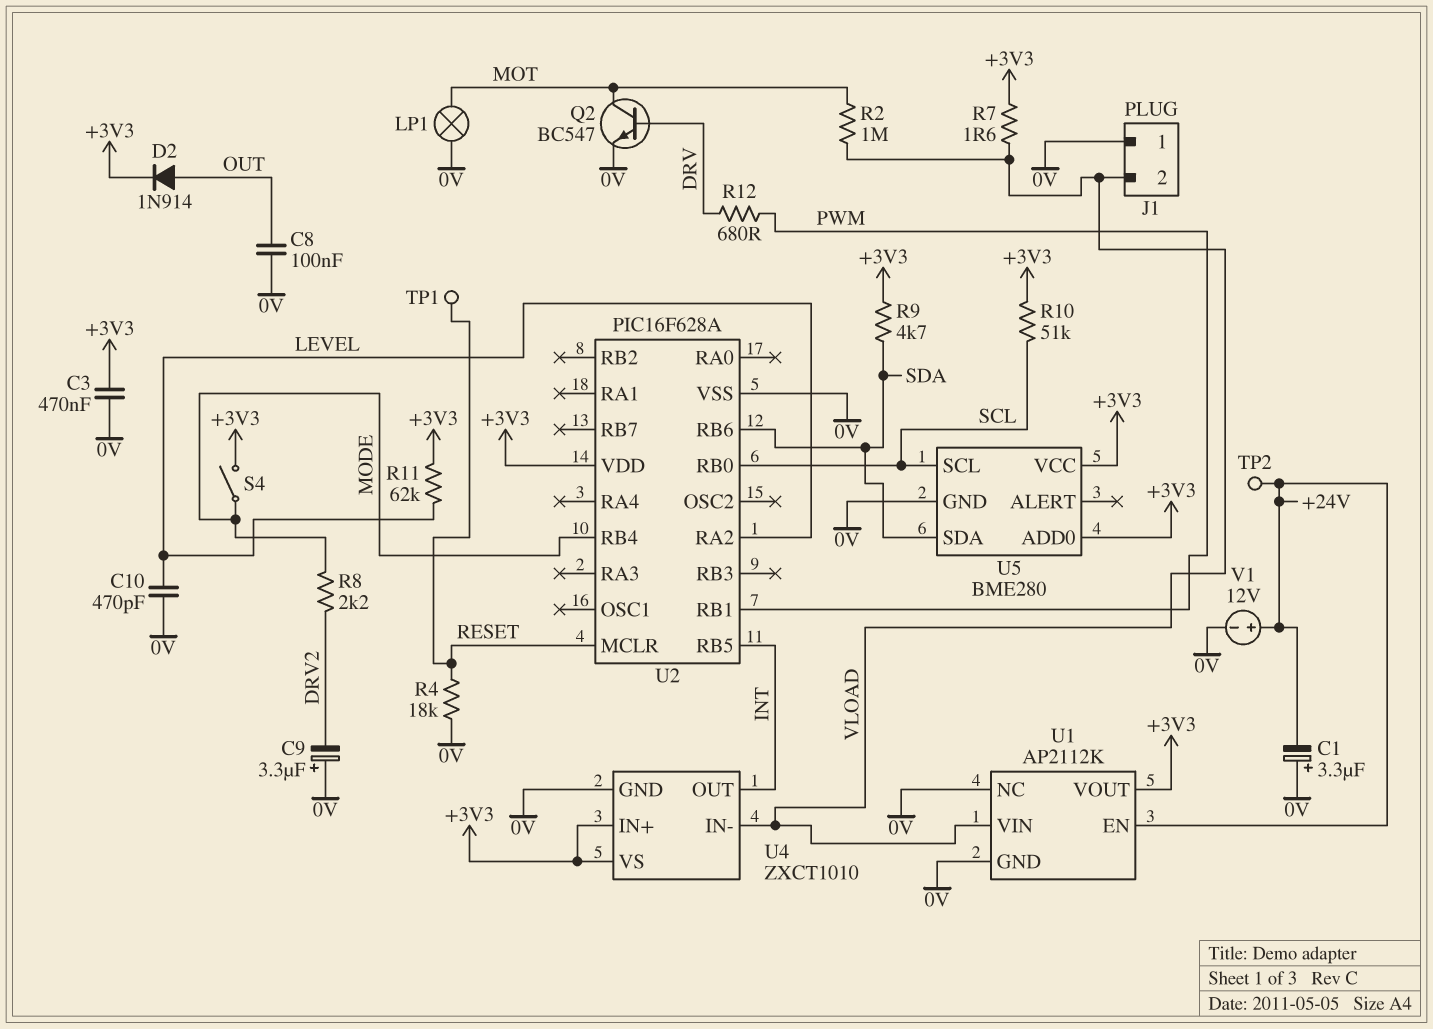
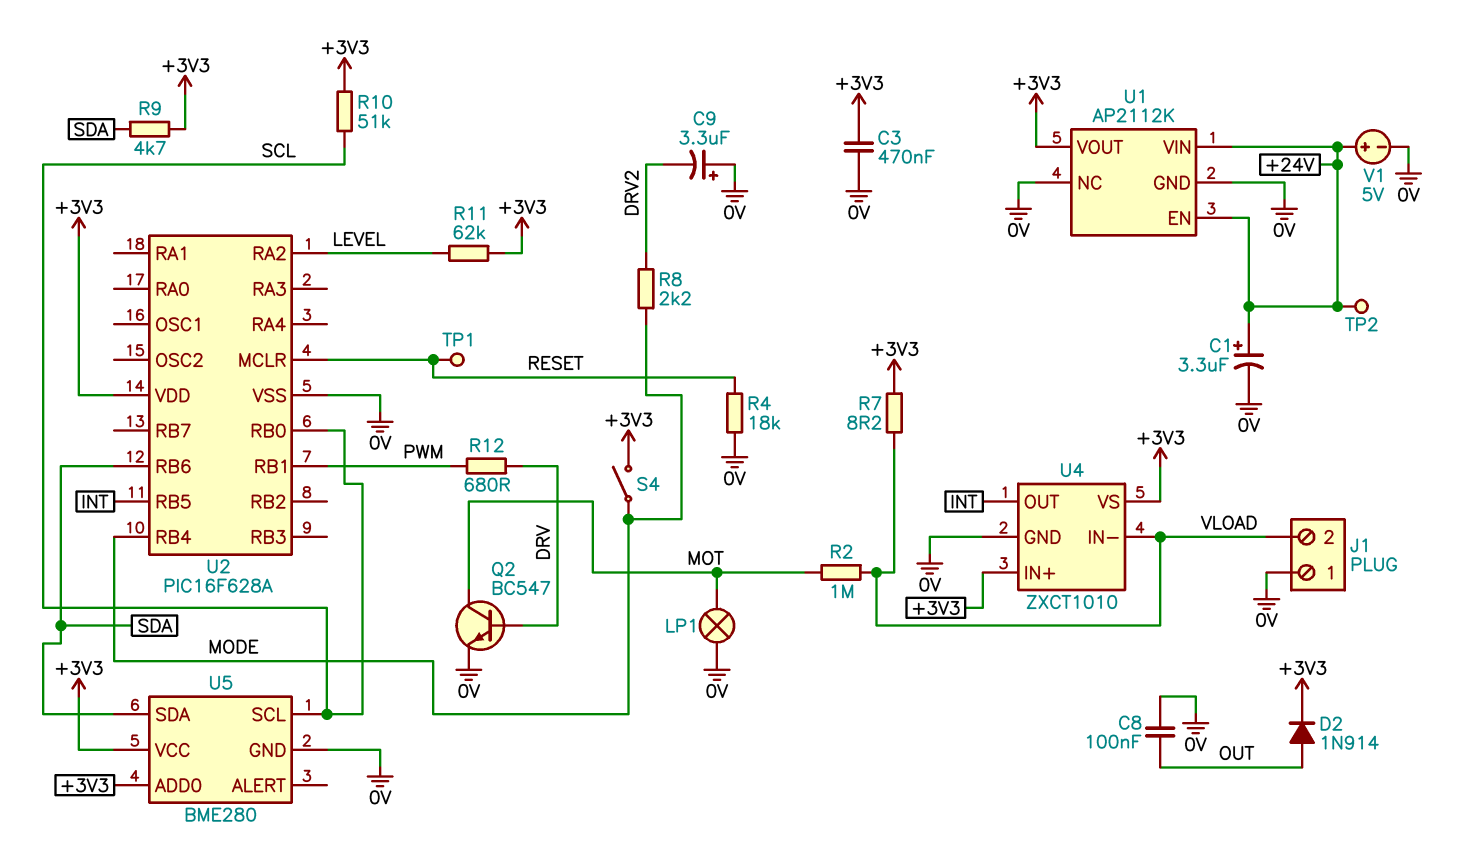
C1: 3.3uF (plus 0V, minus +24V) -> 3.3uF (plus +24V, minus 0V)
C10: 470pF (0V, LEVEL) -> none
R7: 1.6 (+3V3, VLOAD) -> 8.2 (+3V3, VLOAD)
U1 pin VIN: VLOAD -> +24V
V1: 12V (plus +24V, minus 0V) -> 5V (plus +24V, minus 0V)

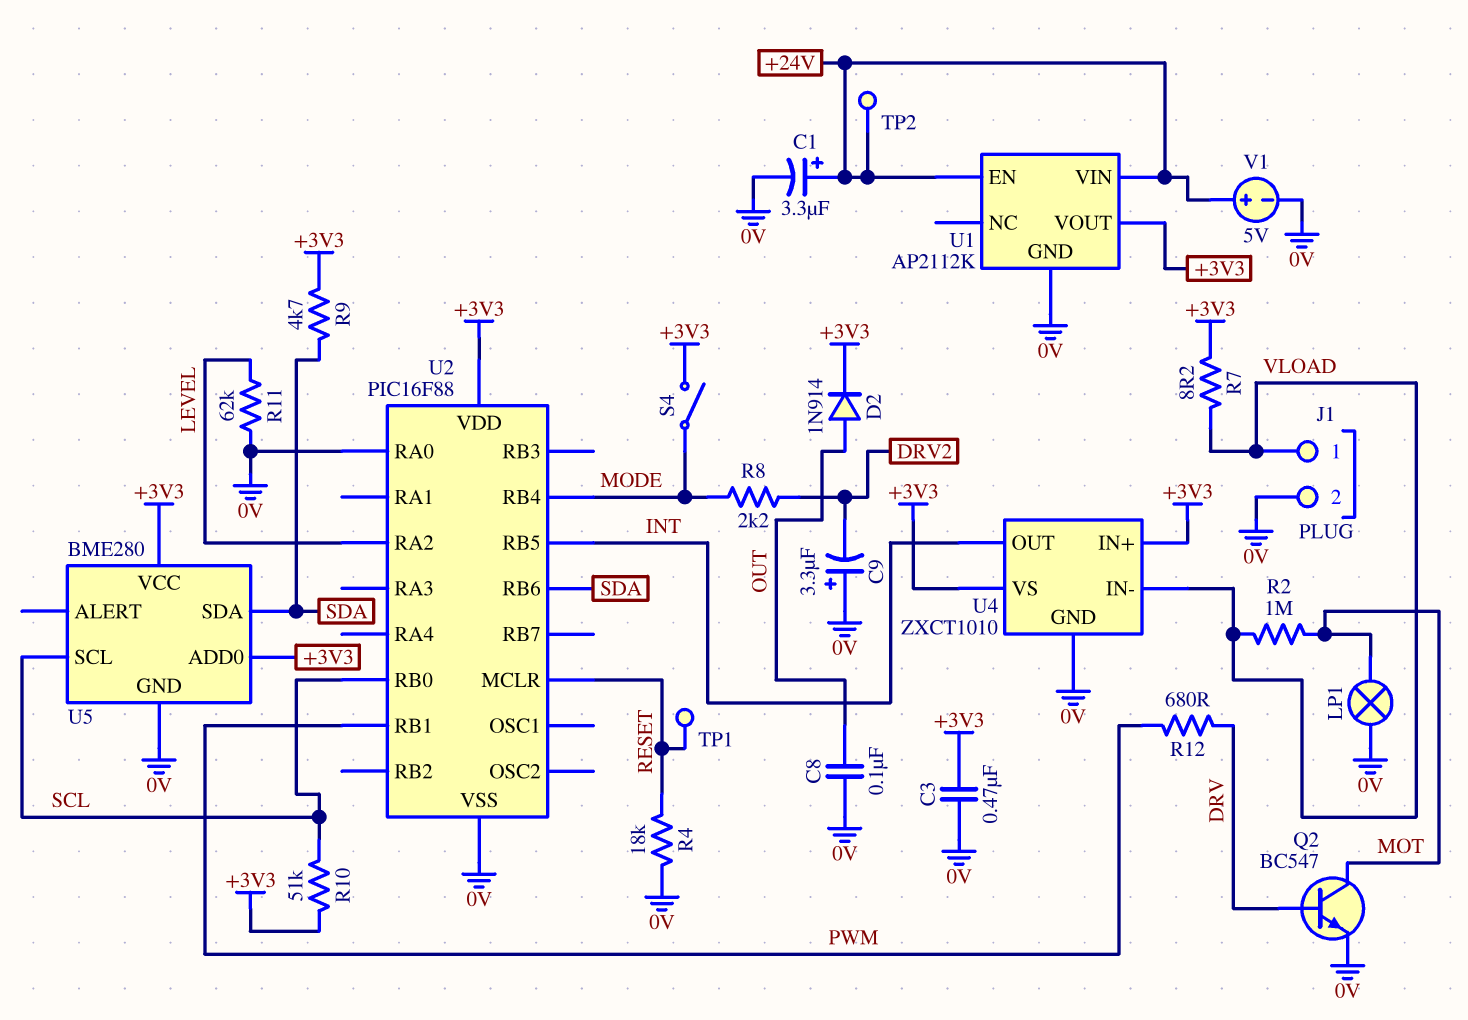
J1 pin 1: 0V -> VLOAD
J1 pin 2: VLOAD -> 0V
R11: 62k (+3V3, LEVEL) -> 62k (0V, LEVEL)
U1 pin NC: 0V -> none
U2: PIC16F628A -> PIC16F88
U2 pin RA0: none -> 0V

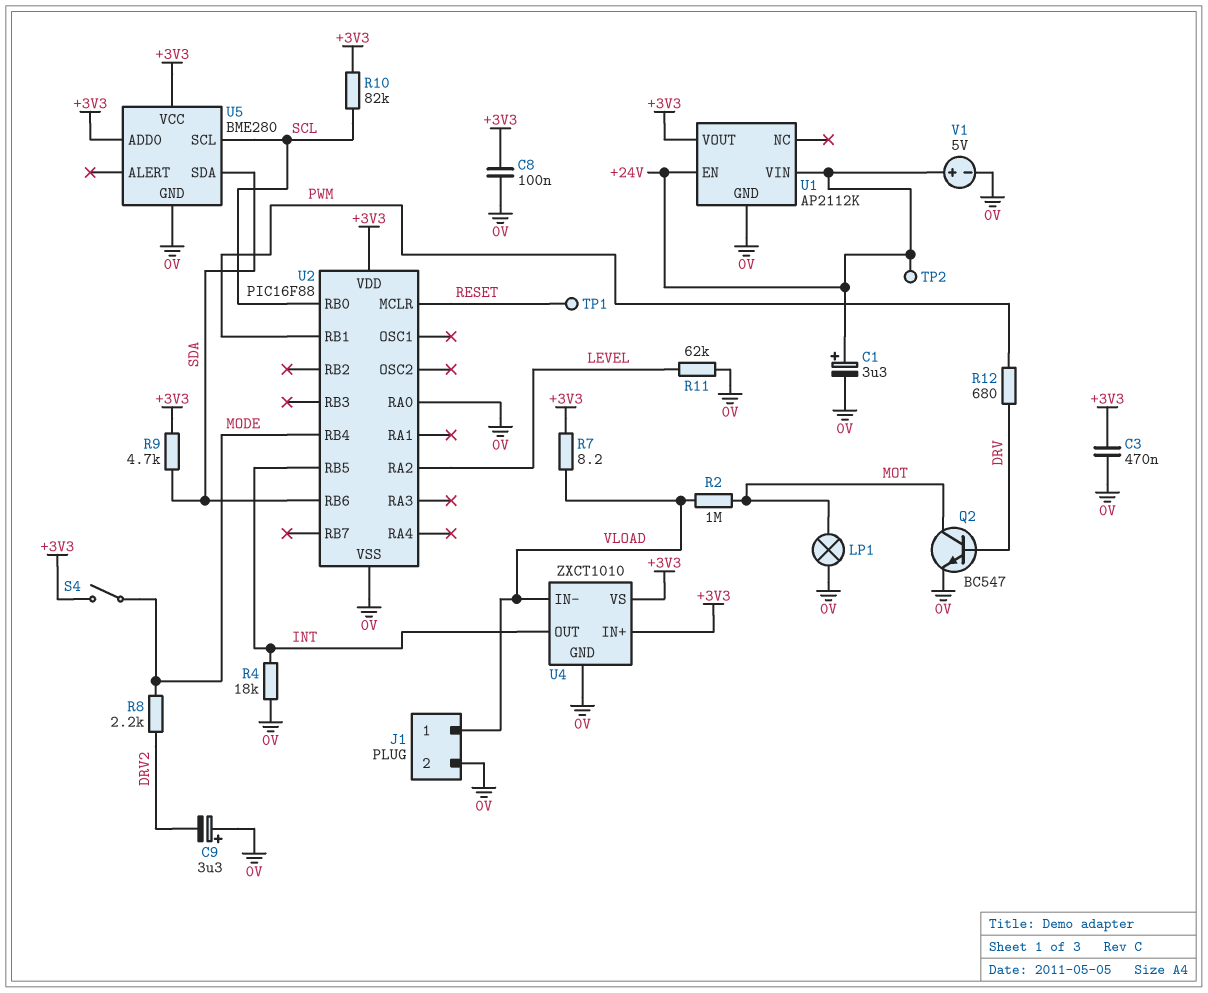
C8: 100nF (0V, OUT) -> 100nF (+3V3, 0V)
D2: diode 1N914 (A OUT, K +3V3) -> none
R4: 18k (0V, RESET) -> 18k (0V, INT)
R10: 51k (+3V3, SCL) -> 82k (+3V3, SCL)

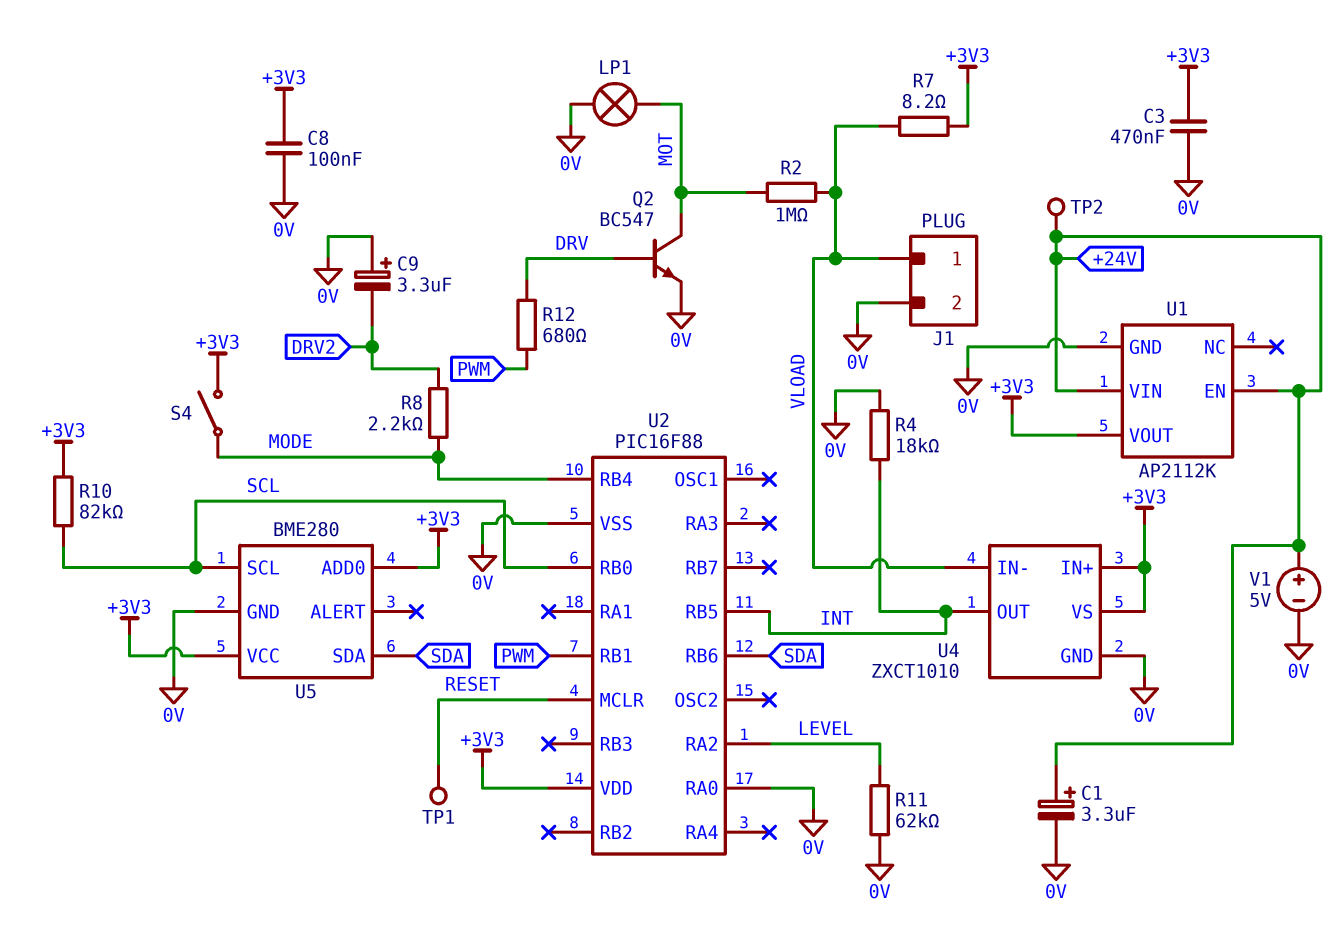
R9: 4.7k (+3V3, SDA) -> none

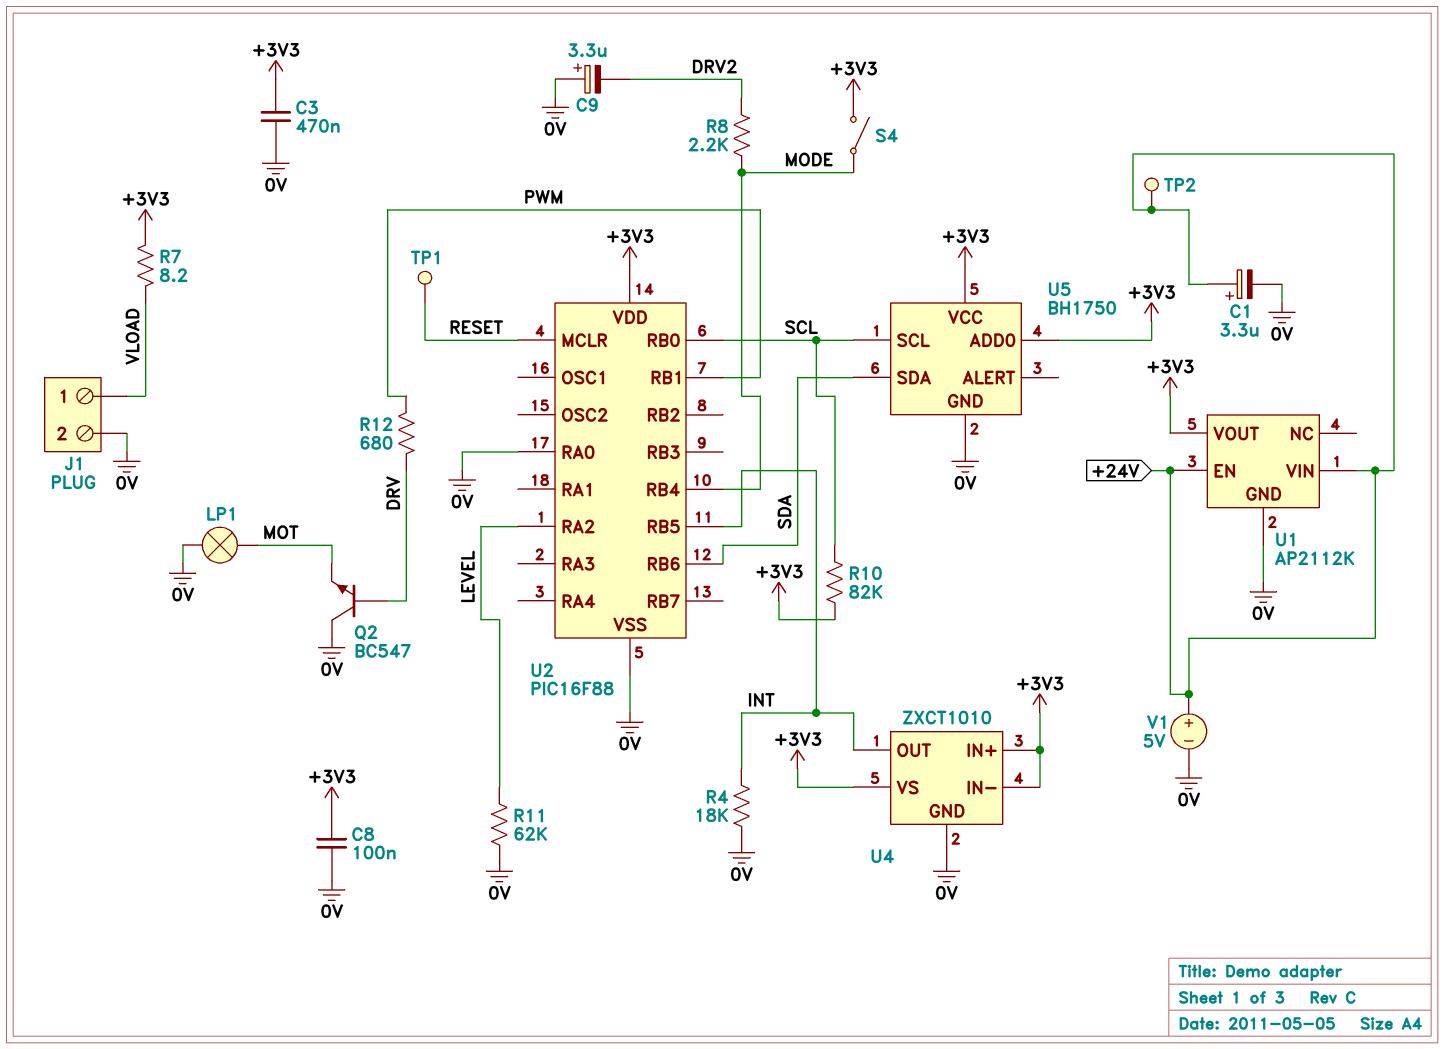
Q2: NPN BC547 (B DRV, C MOT, E 0V) -> NPN BC547 (B DRV, C 0V, E MOT)
R2: 1M (MOT, VLOAD) -> none
U4 pin IN-: VLOAD -> +3V3
U5: BME280 -> BH1750

